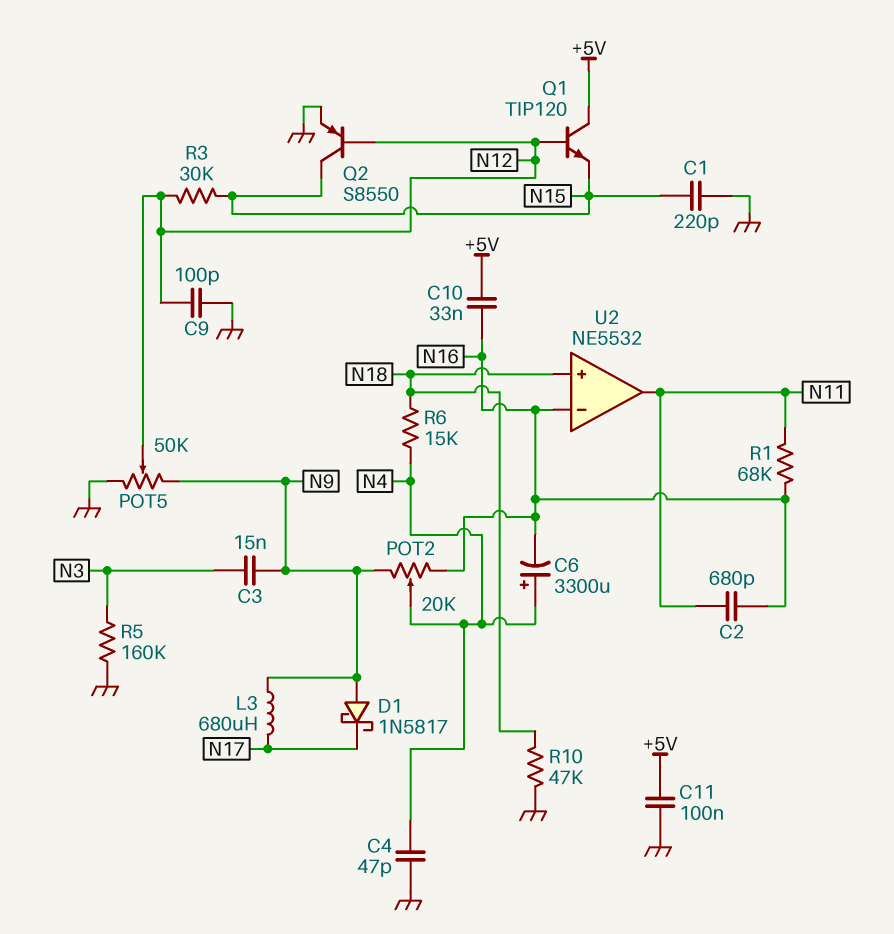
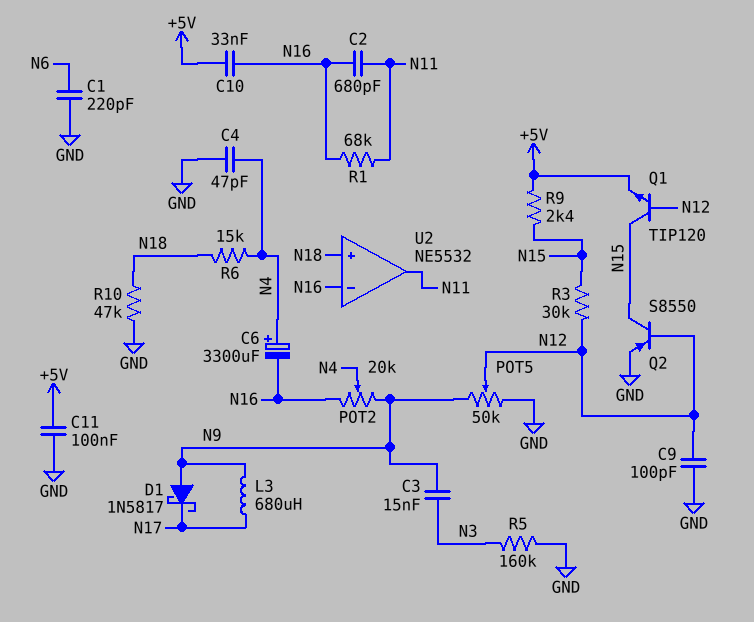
C1: 220pF (GND, N15) -> 220pF (GND, N6)
Q1: NPN TIP120 (B N12, C +5V, E N15) -> NPN TIP120 (B N12, C N15, E +5V)
R9: none -> 2.4k (+5V, N15)

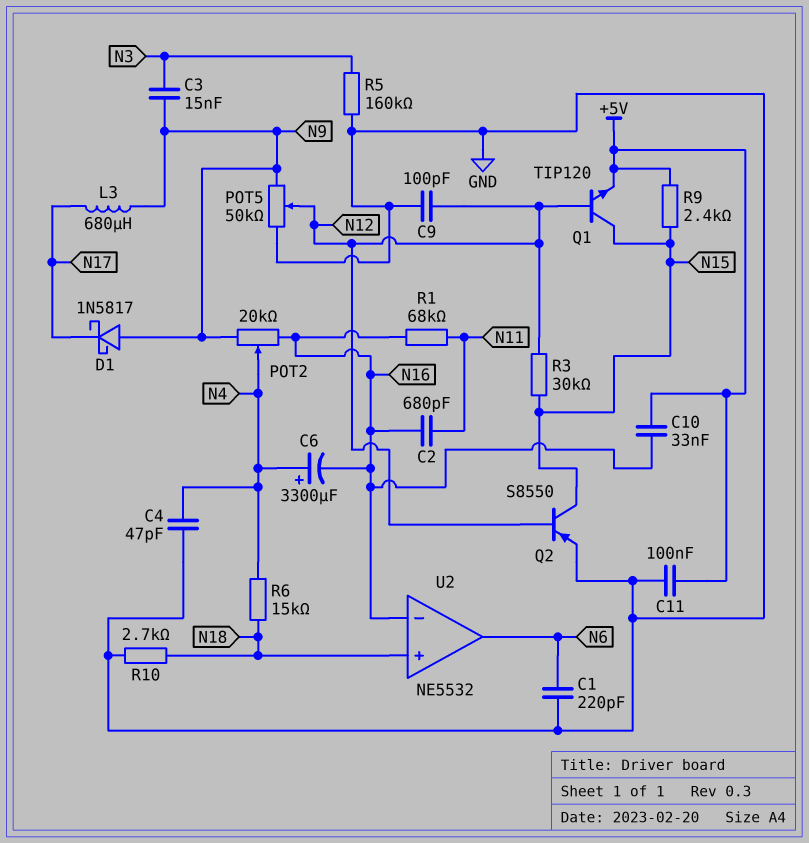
R10: 47k (GND, N18) -> 2.7k (GND, N18)
U2 pin out: N11 -> N6

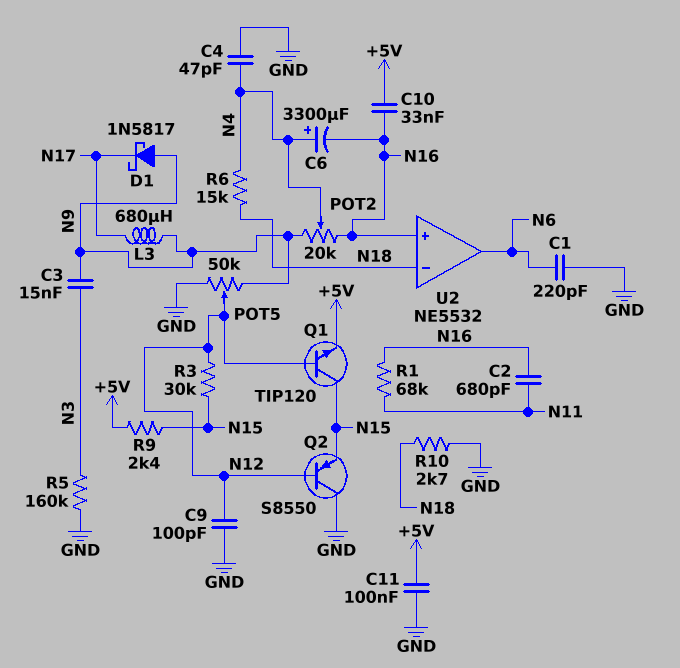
Q2: PNP S8550 (B N12, C N15, E GND) -> PNP S8550 (B N12, C GND, E N15)
U2 pin in+: N18 -> N16
U2 pin in-: N16 -> N18

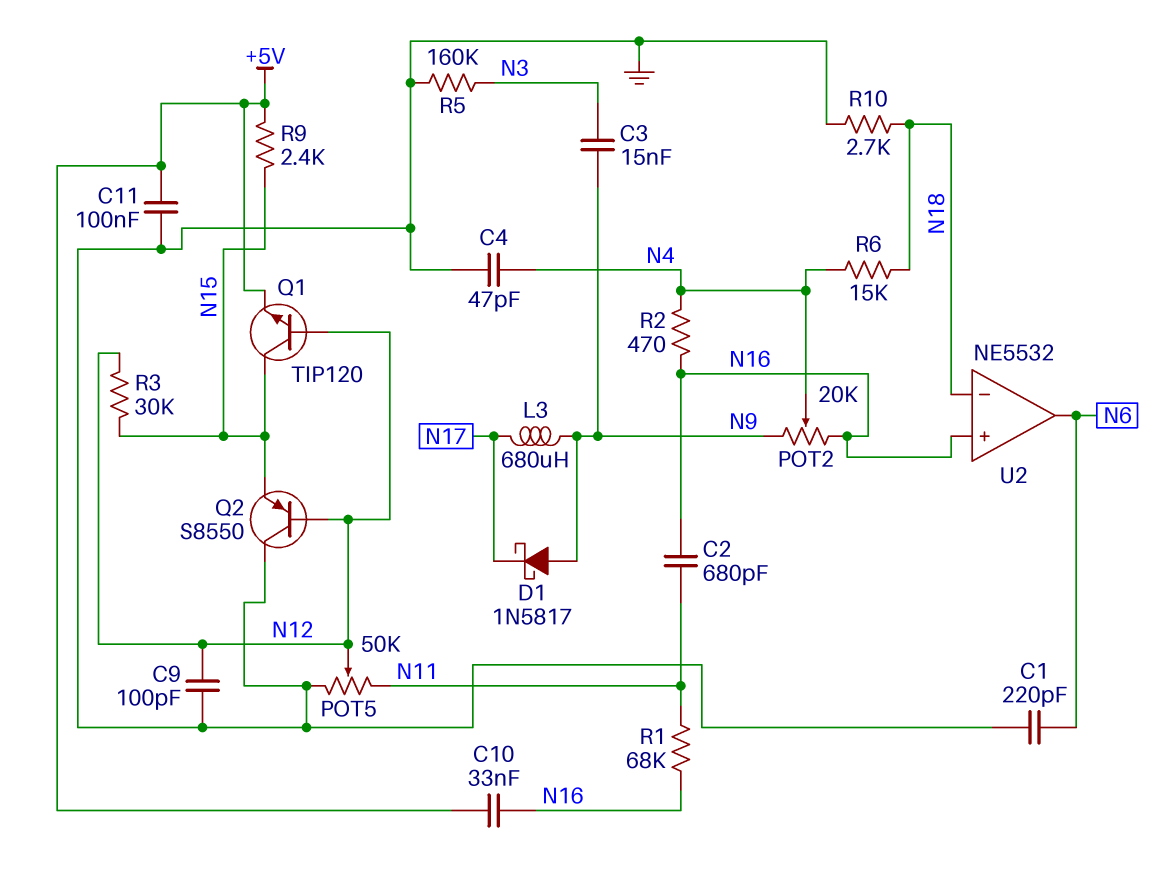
C6: 3300uF (plus N4, minus N16) -> none
POT5: 50k (GND, N9, wiper N12) -> 50k (GND, N11, wiper N12)
R2: none -> 470 (N4, N16)

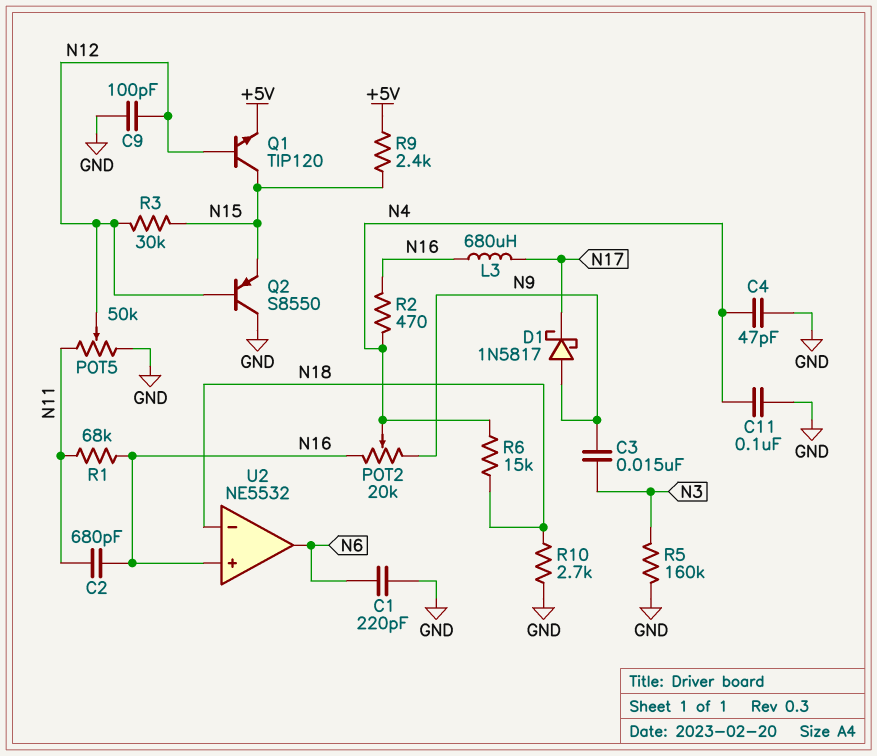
C10: 33nF (+5V, N16) -> none
C11: 100nF (+5V, GND) -> 100nF (GND, N4)
L3: 680uH (N9, N17) -> 680uH (N16, N17)

